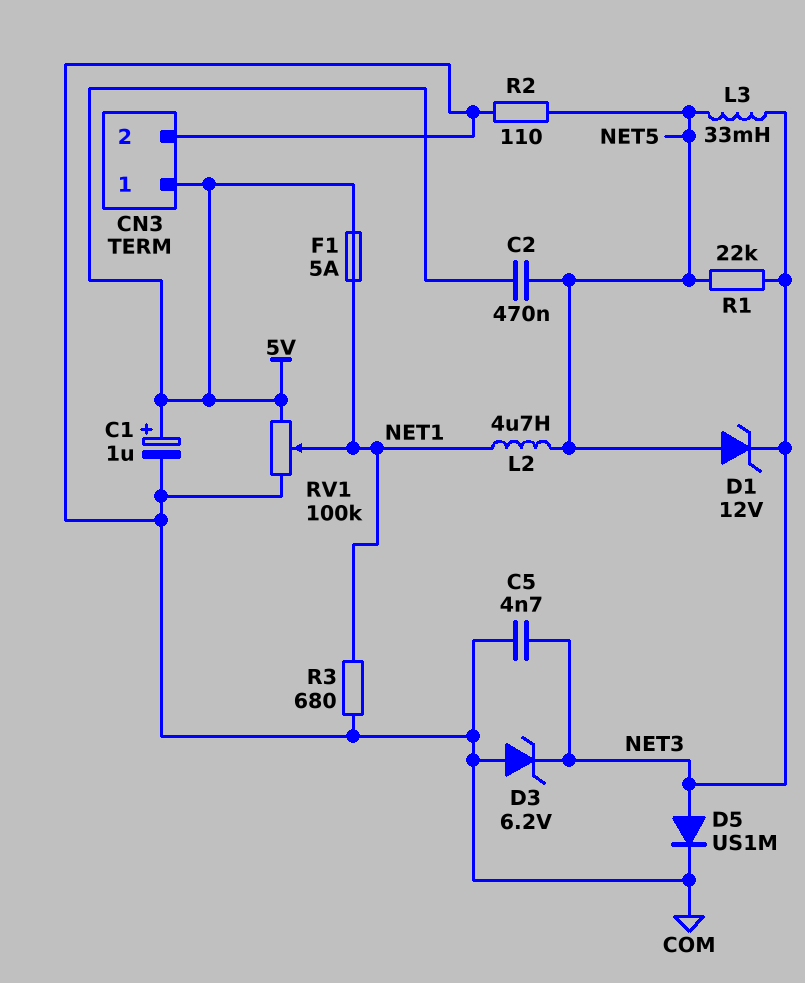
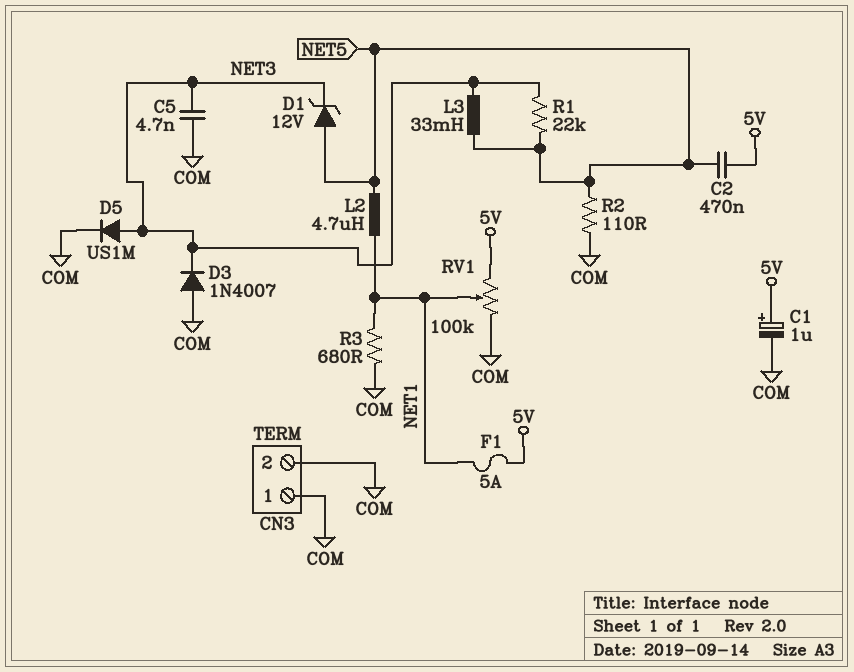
CN3 pin 1: 5V -> COM
D3: zener 6.2V (A COM, K NET3) -> diode 1N4007 (A COM, K NET3)

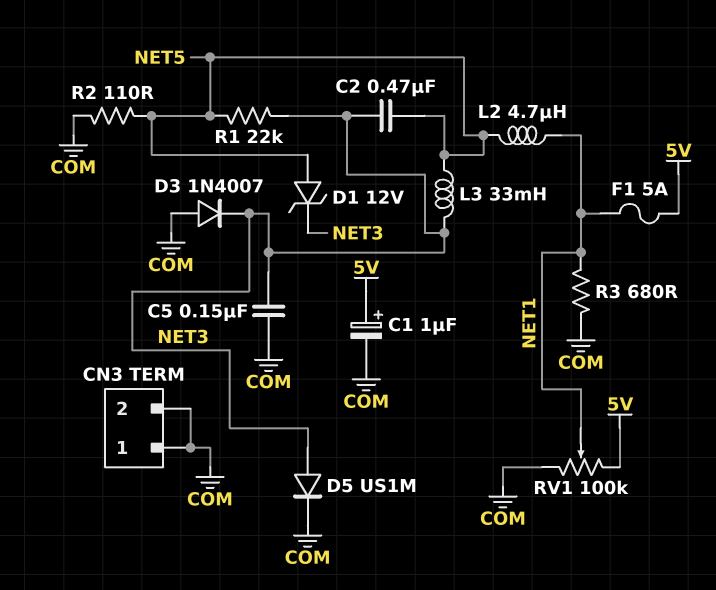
C2: 470nF (5V, NET5) -> 470nF (NET3, NET5)
C5: 4.7nF (COM, NET3) -> 150nF (COM, NET3)

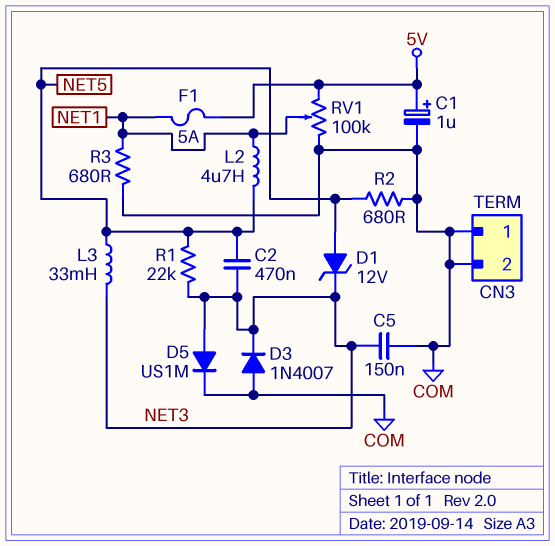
R2: 110 (COM, NET5) -> 680 (COM, NET5)

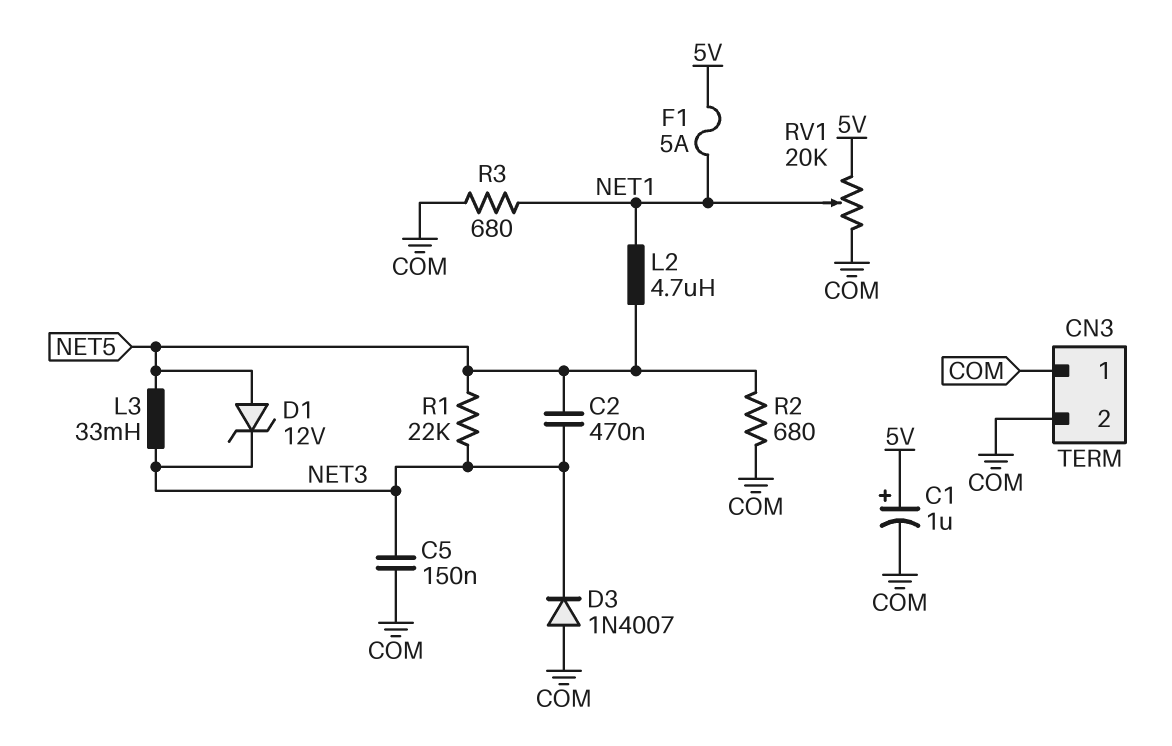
D5: diode US1M (A NET3, K COM) -> none
RV1: 100k (5V, COM, wiper NET1) -> 20k (5V, COM, wiper NET1)

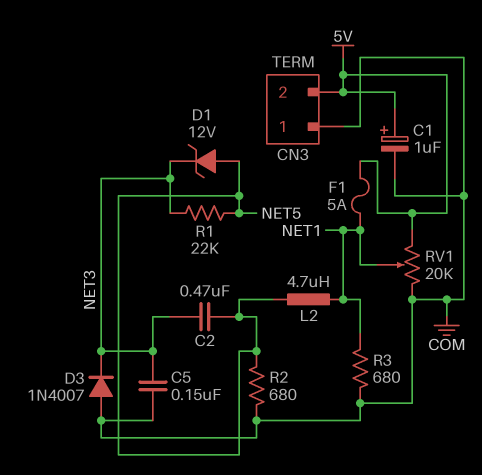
CN3 pin 2: COM -> 5V
L3: 33mH (NET3, NET5) -> none

